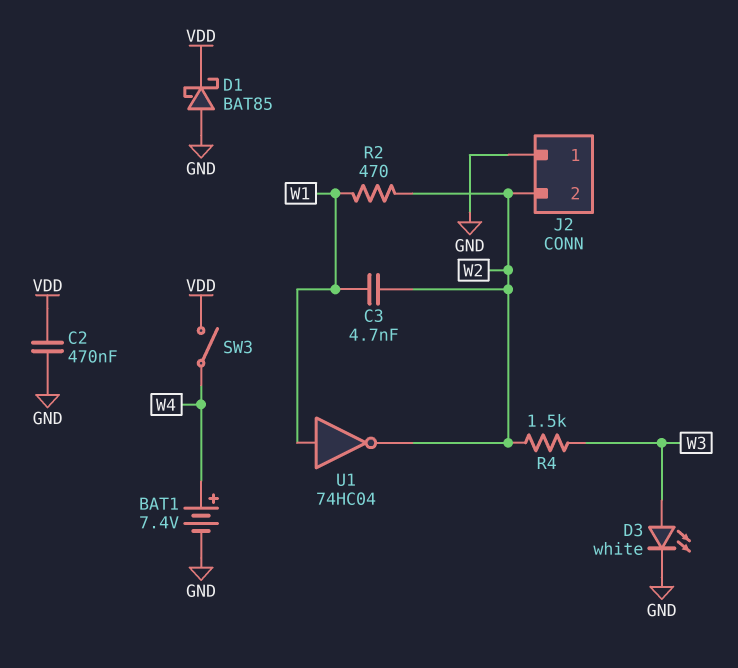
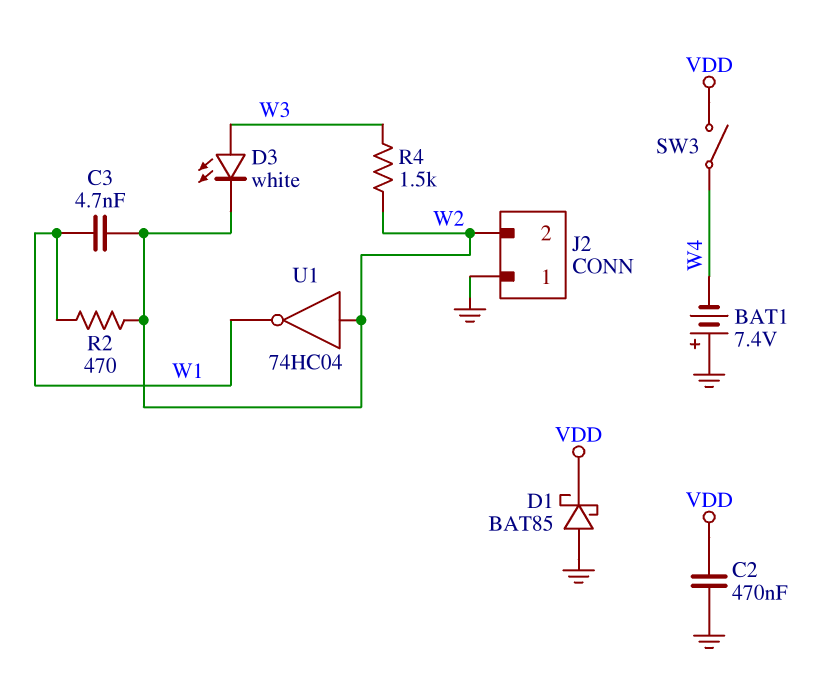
BAT1: 7.4V (plus W4, minus GND) -> 7.4V (plus GND, minus W4)
D3: LED white (A W3, K GND) -> LED white (A W3, K W2)
U1: NOT 74HC04 (in W1, out W2) -> NOT 74HC04 (in W2, out W1)

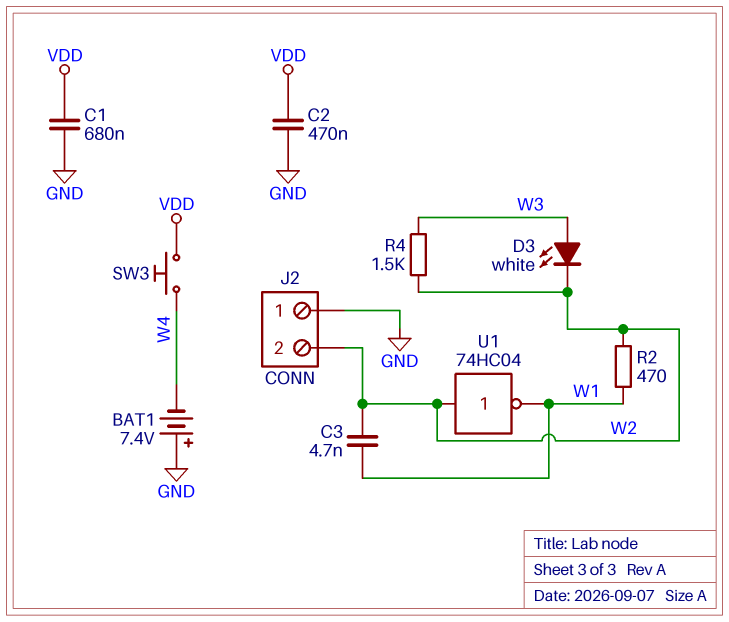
C1: none -> 680nF (GND, VDD)
D1: schottky BAT85 (A GND, K VDD) -> none
SW3: switch (VDD, W4) -> button (VDD, W4)

